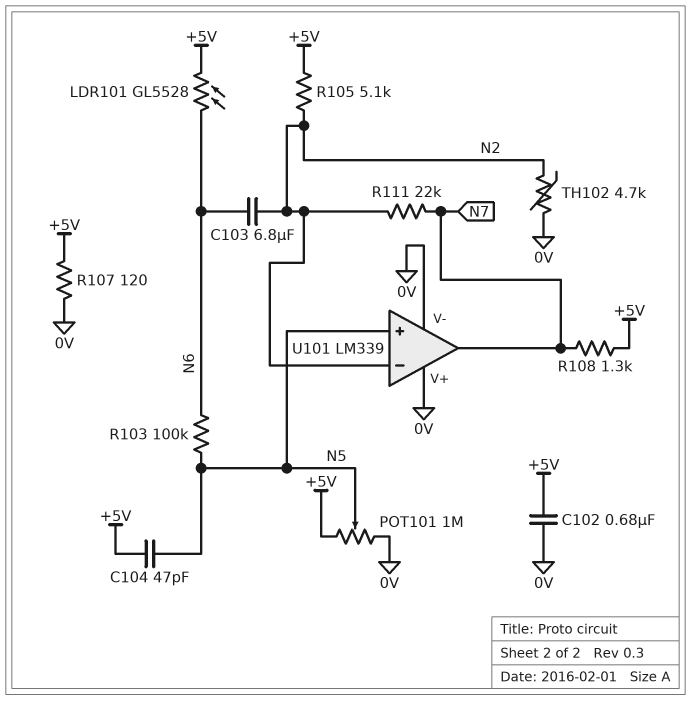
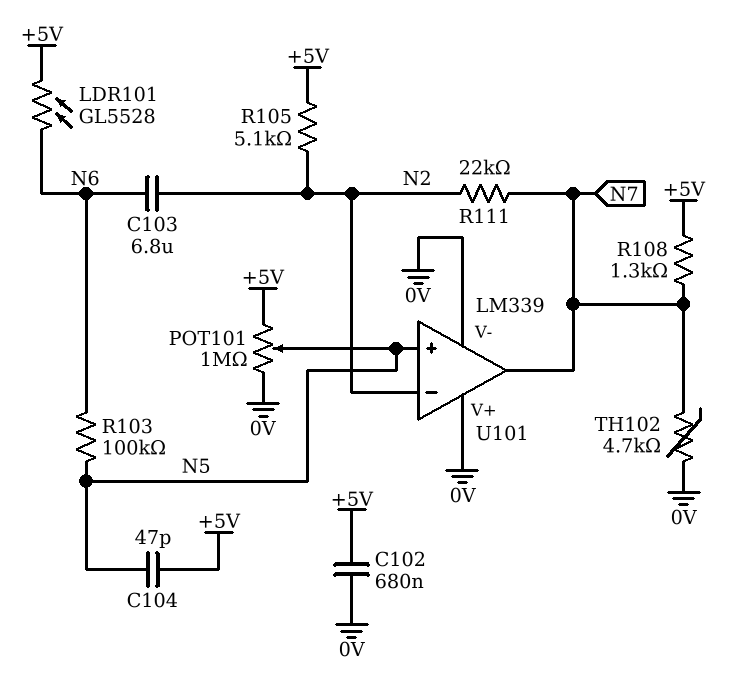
R107: 120 (+5V, 0V) -> none
TH102: 4.7k (0V, N2) -> 4.7k (0V, N7)

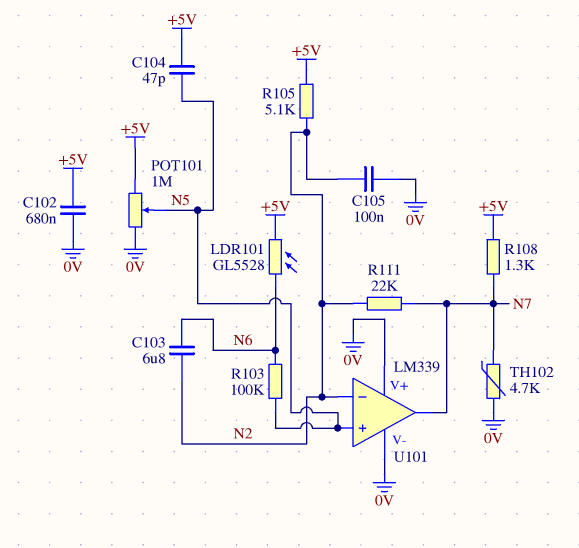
C105: none -> 100nF (0V, N2)

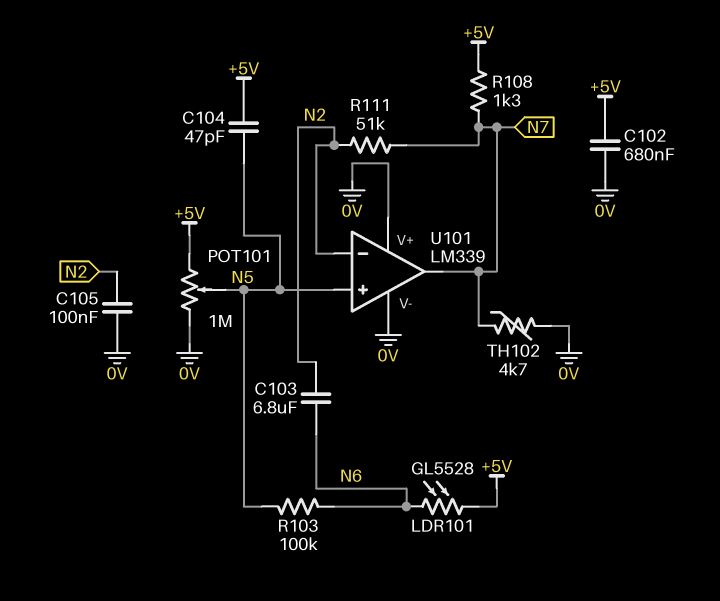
R105: 5.1k (+5V, N2) -> none
R111: 22k (N2, N7) -> 51k (N2, N7)

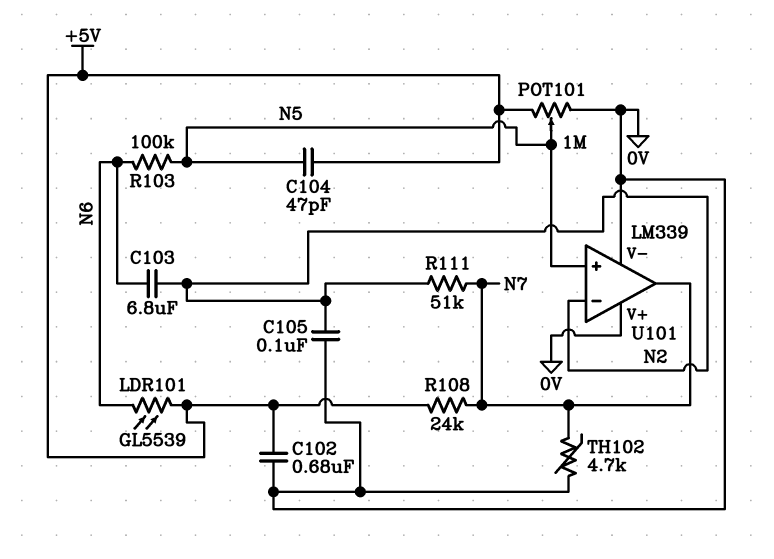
LDR101: GL5528 (+5V, N6) -> GL5539 (+5V, N6)
R108: 1.3k (+5V, N7) -> 24k (+5V, N7)

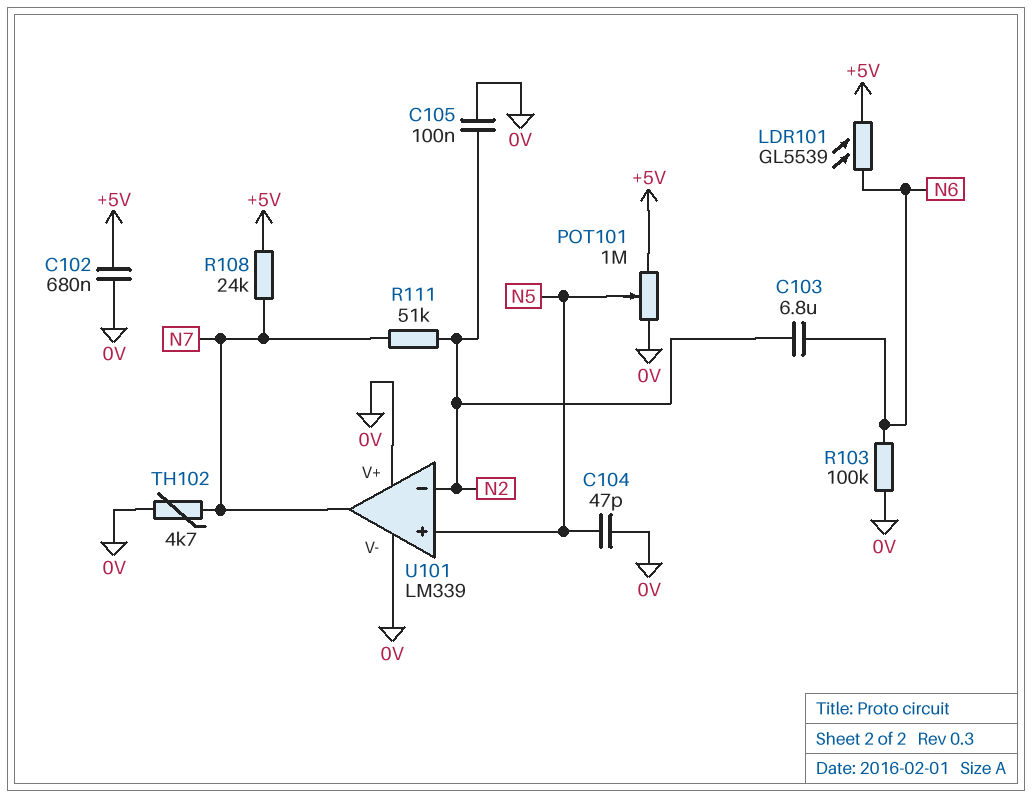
C104: 47pF (+5V, N5) -> 47pF (0V, N5)
R103: 100k (N5, N6) -> 100k (0V, N6)

